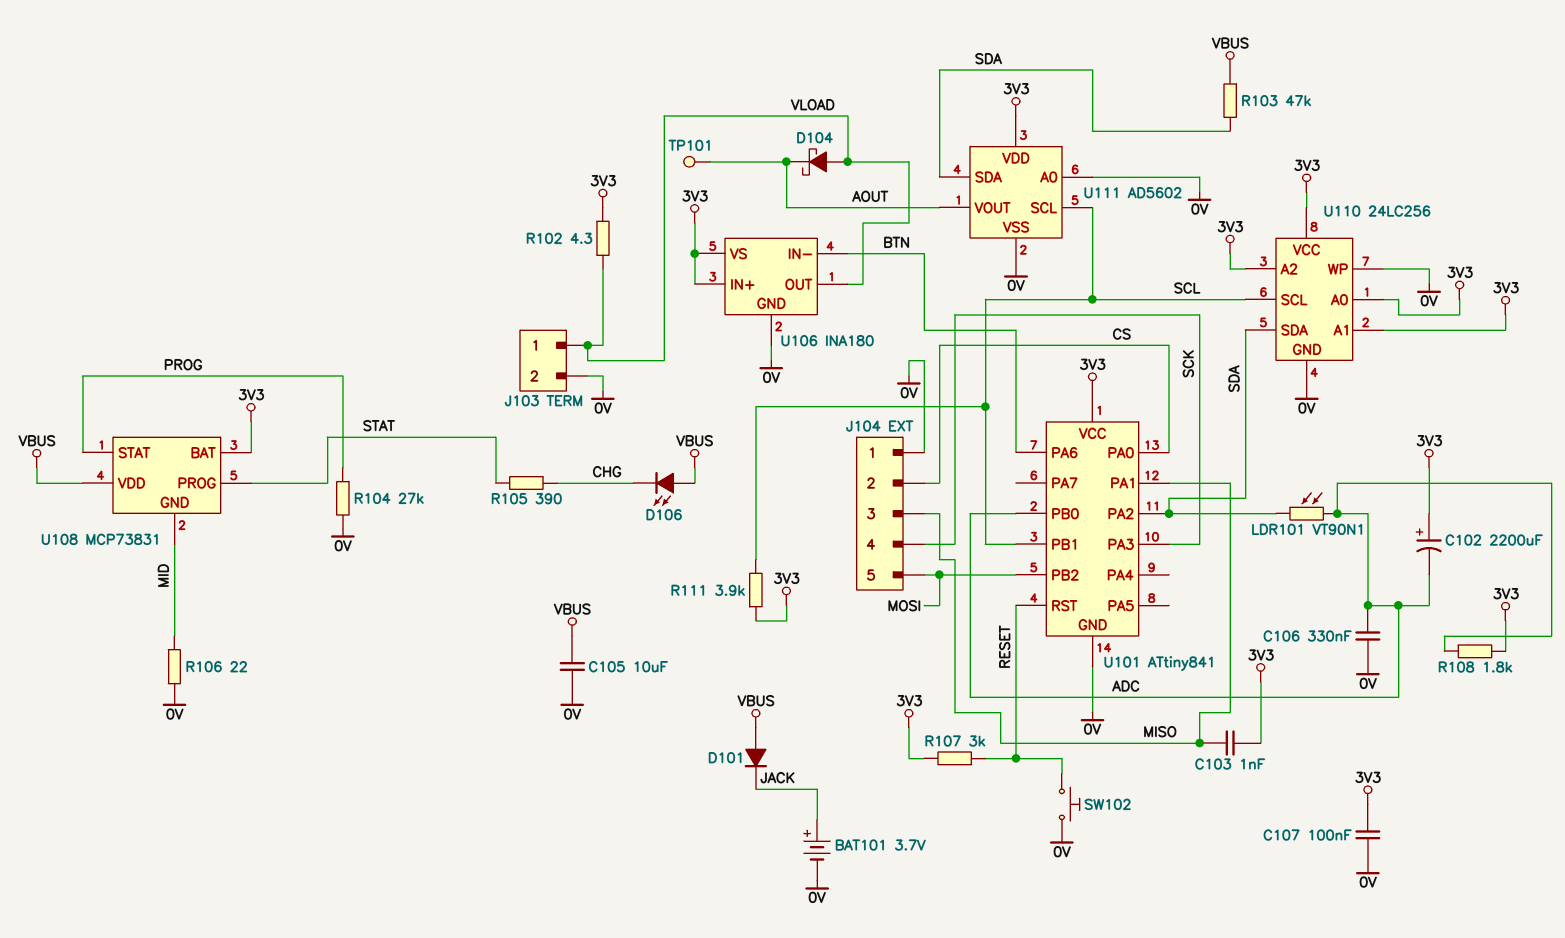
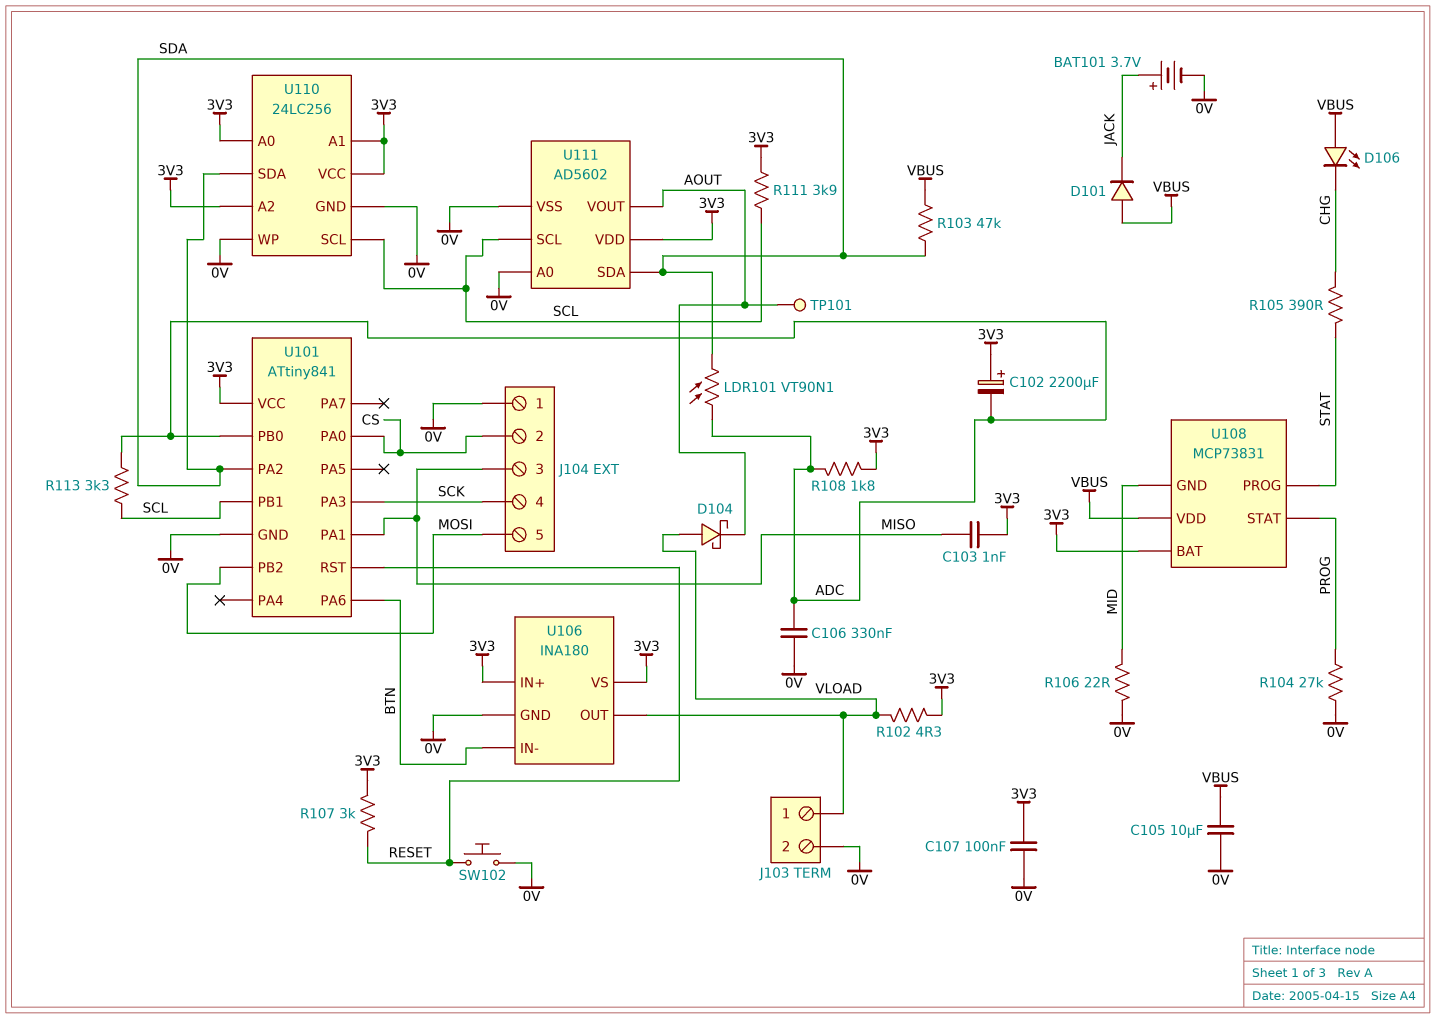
R113: none -> 3.3k (ADC, SCL)

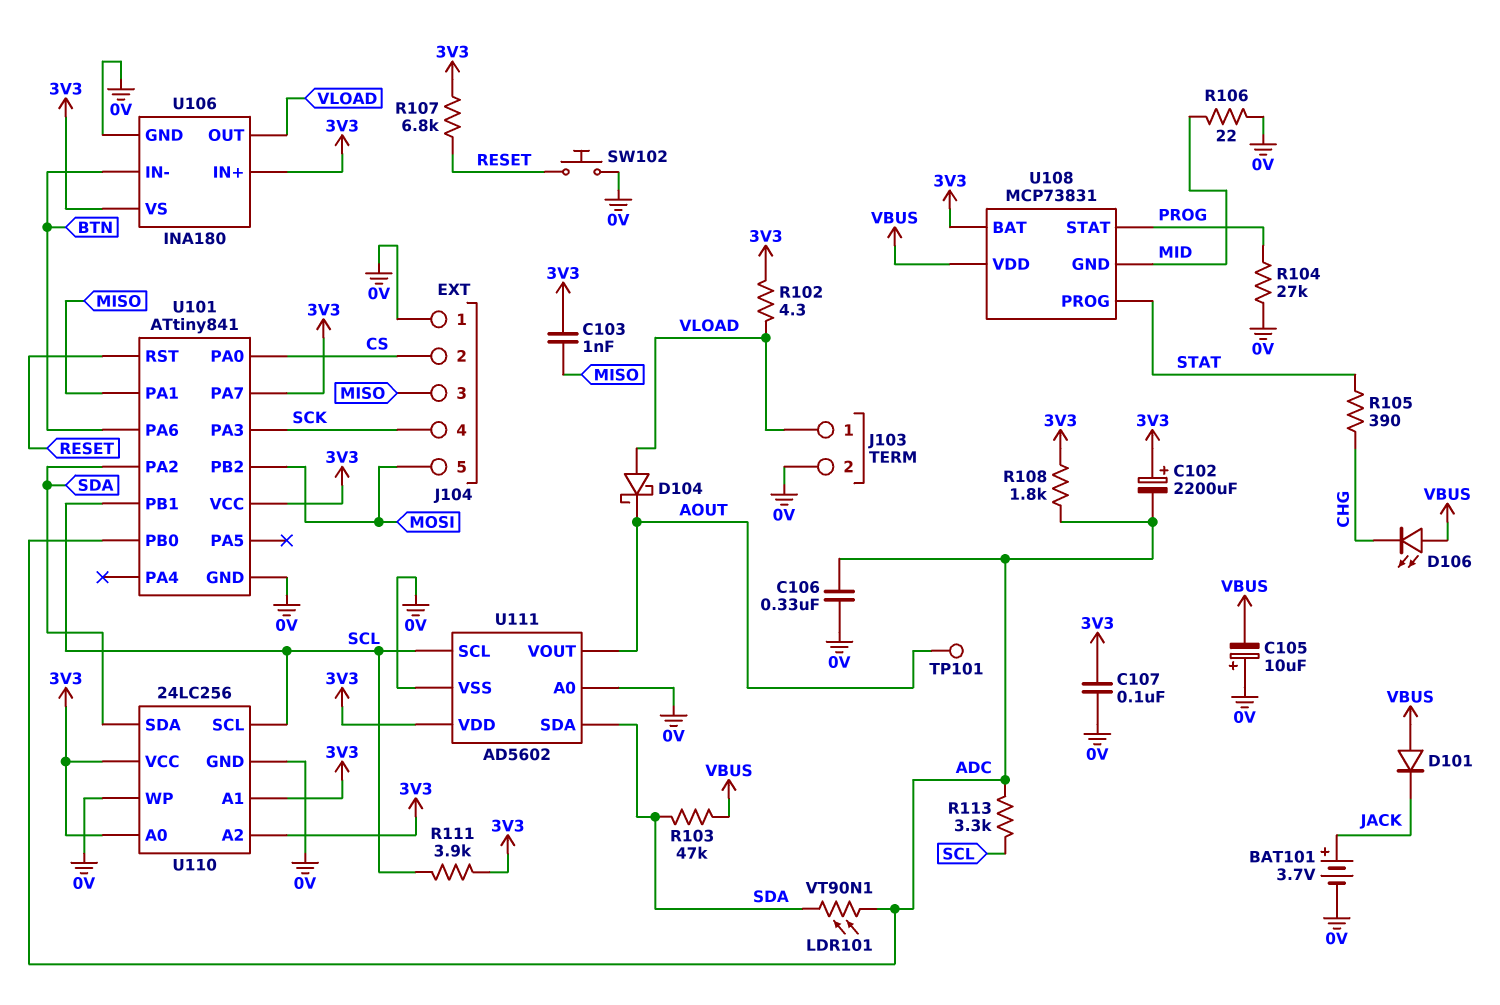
C105: 10uF (0V, VBUS) -> 10uF (plus 0V, minus VBUS)
R107: 3k (3V3, RESET) -> 6.8k (3V3, RESET)
U101 pin PA7: none -> 3V3

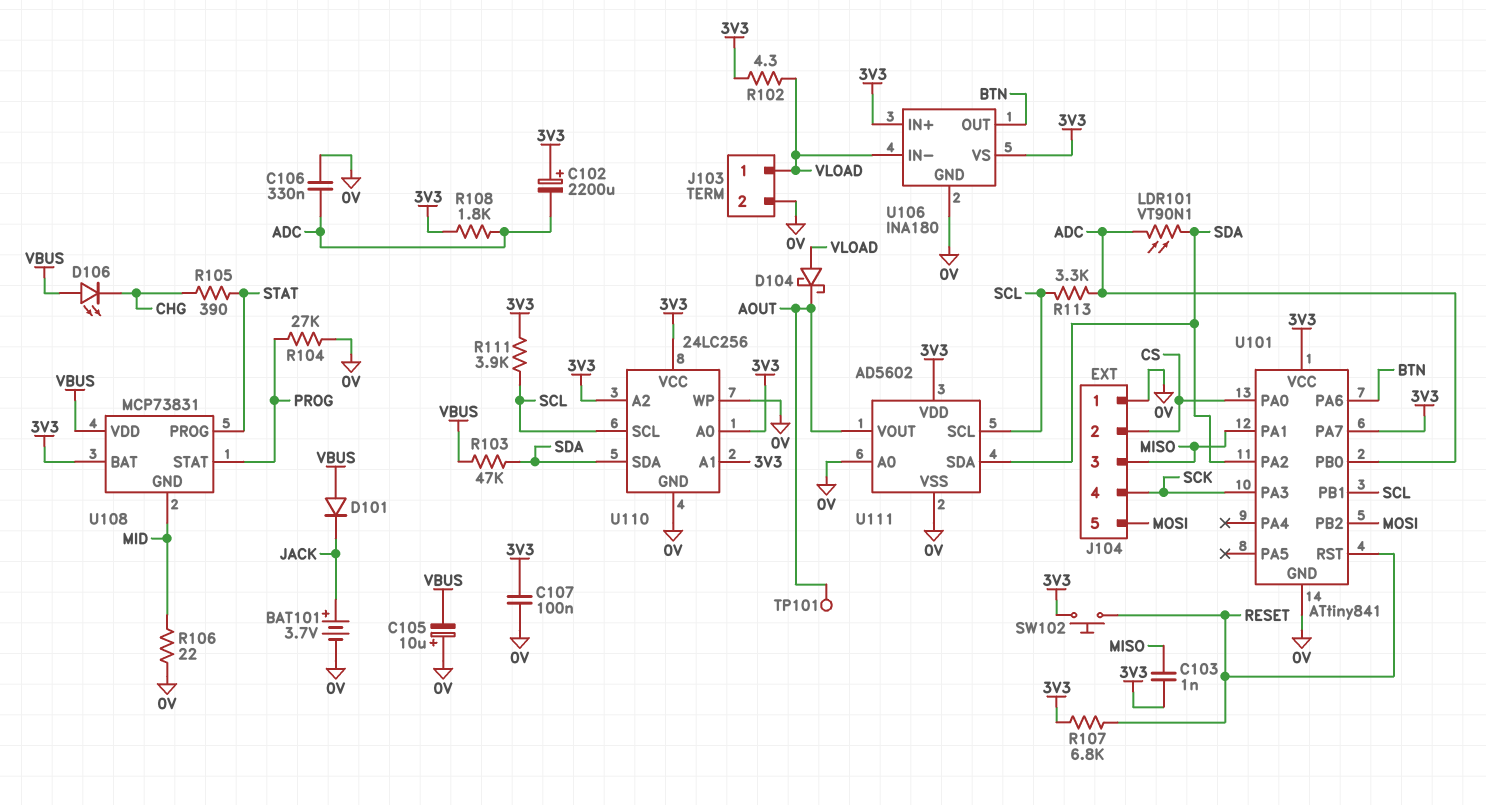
SW102: button (0V, RESET) -> button (3V3, RESET)
U106 pin IN-: BTN -> VLOAD
U106 pin OUT: VLOAD -> BTN

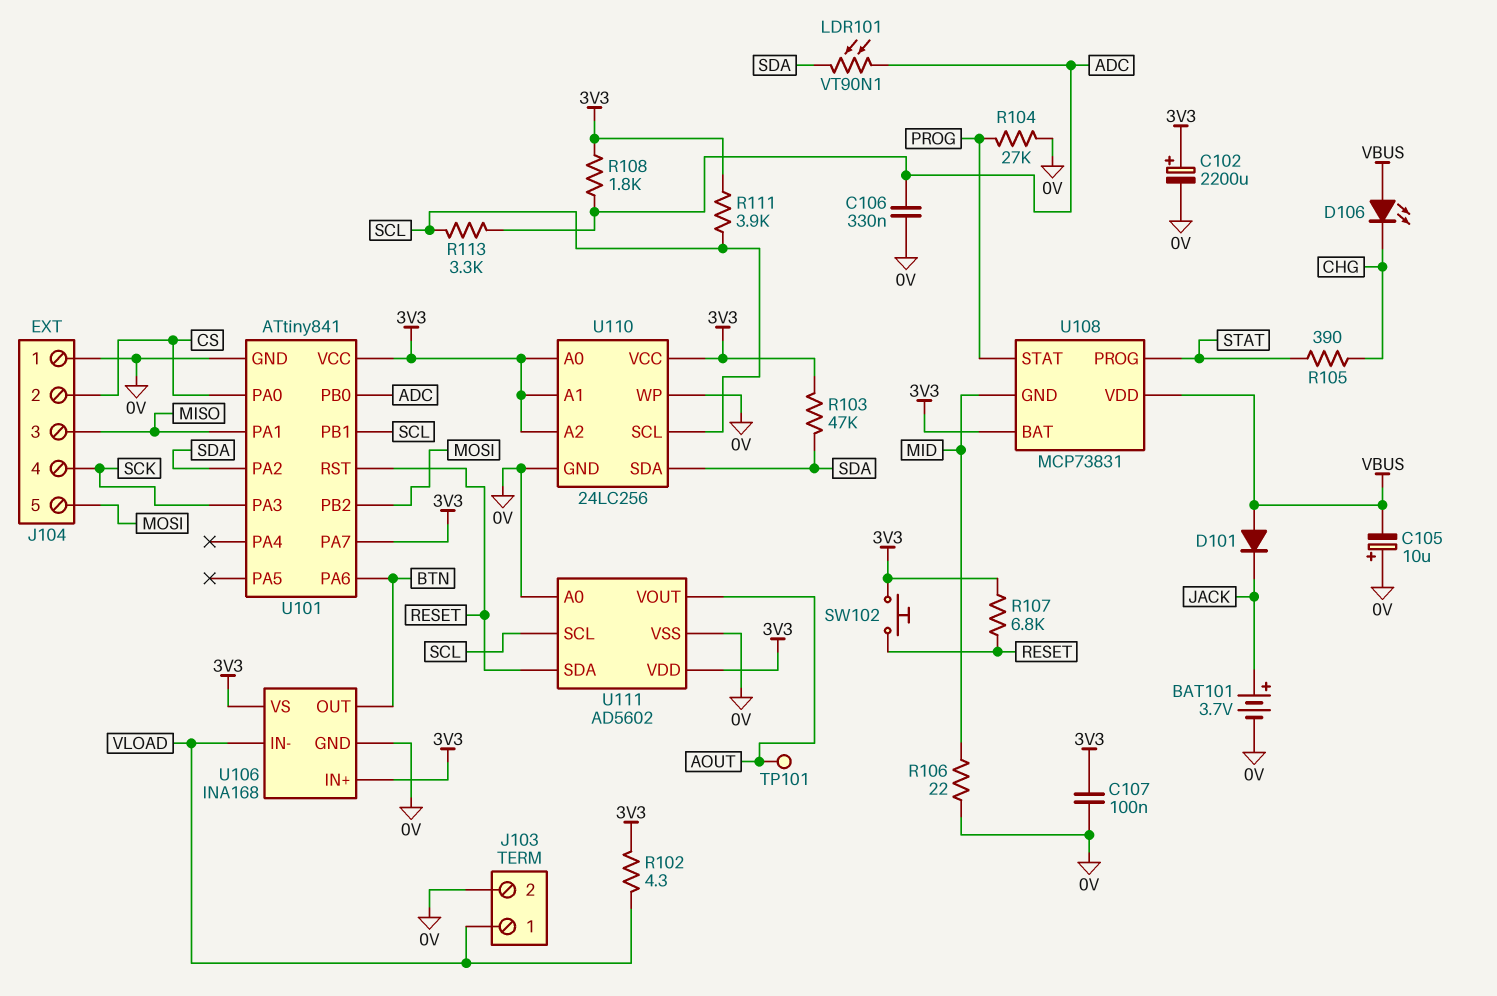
C102: 2200uF (plus 3V3, minus ADC) -> 2200uF (plus 3V3, minus 0V)
C103: 1nF (3V3, MISO) -> none
D104: schottky (A VLOAD, K AOUT) -> none
R103: 47k (SDA, VBUS) -> 47k (3V3, SDA)
U106: INA180 -> INA168
U111 pin SDA: SDA -> RESET

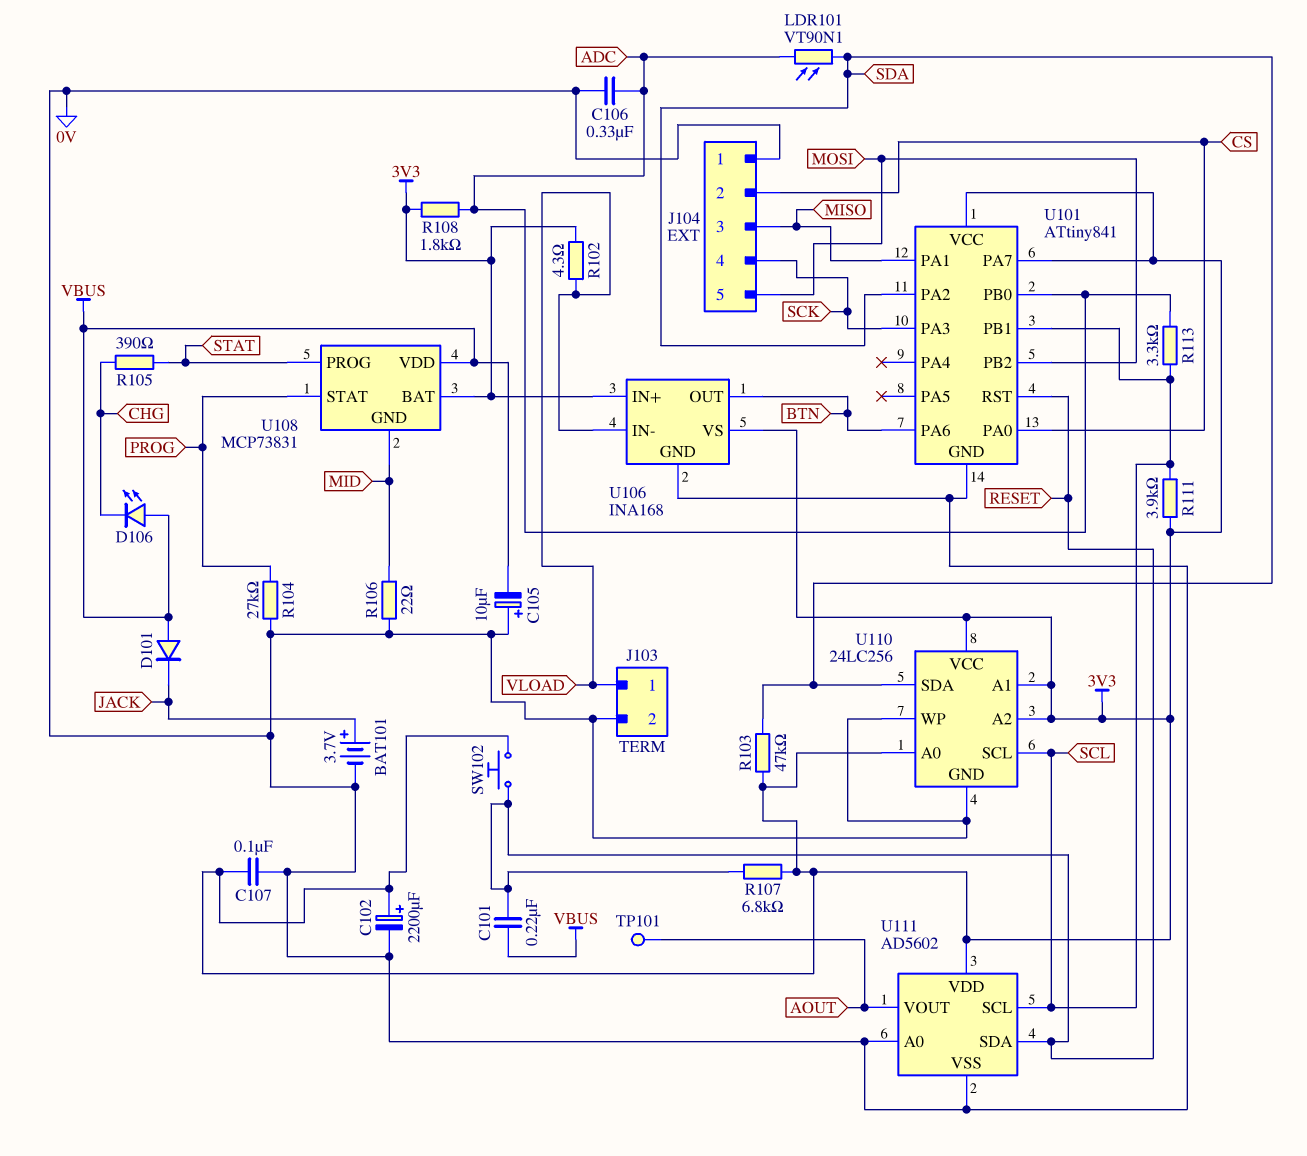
C101: none -> 220nF (RESET, VBUS)

